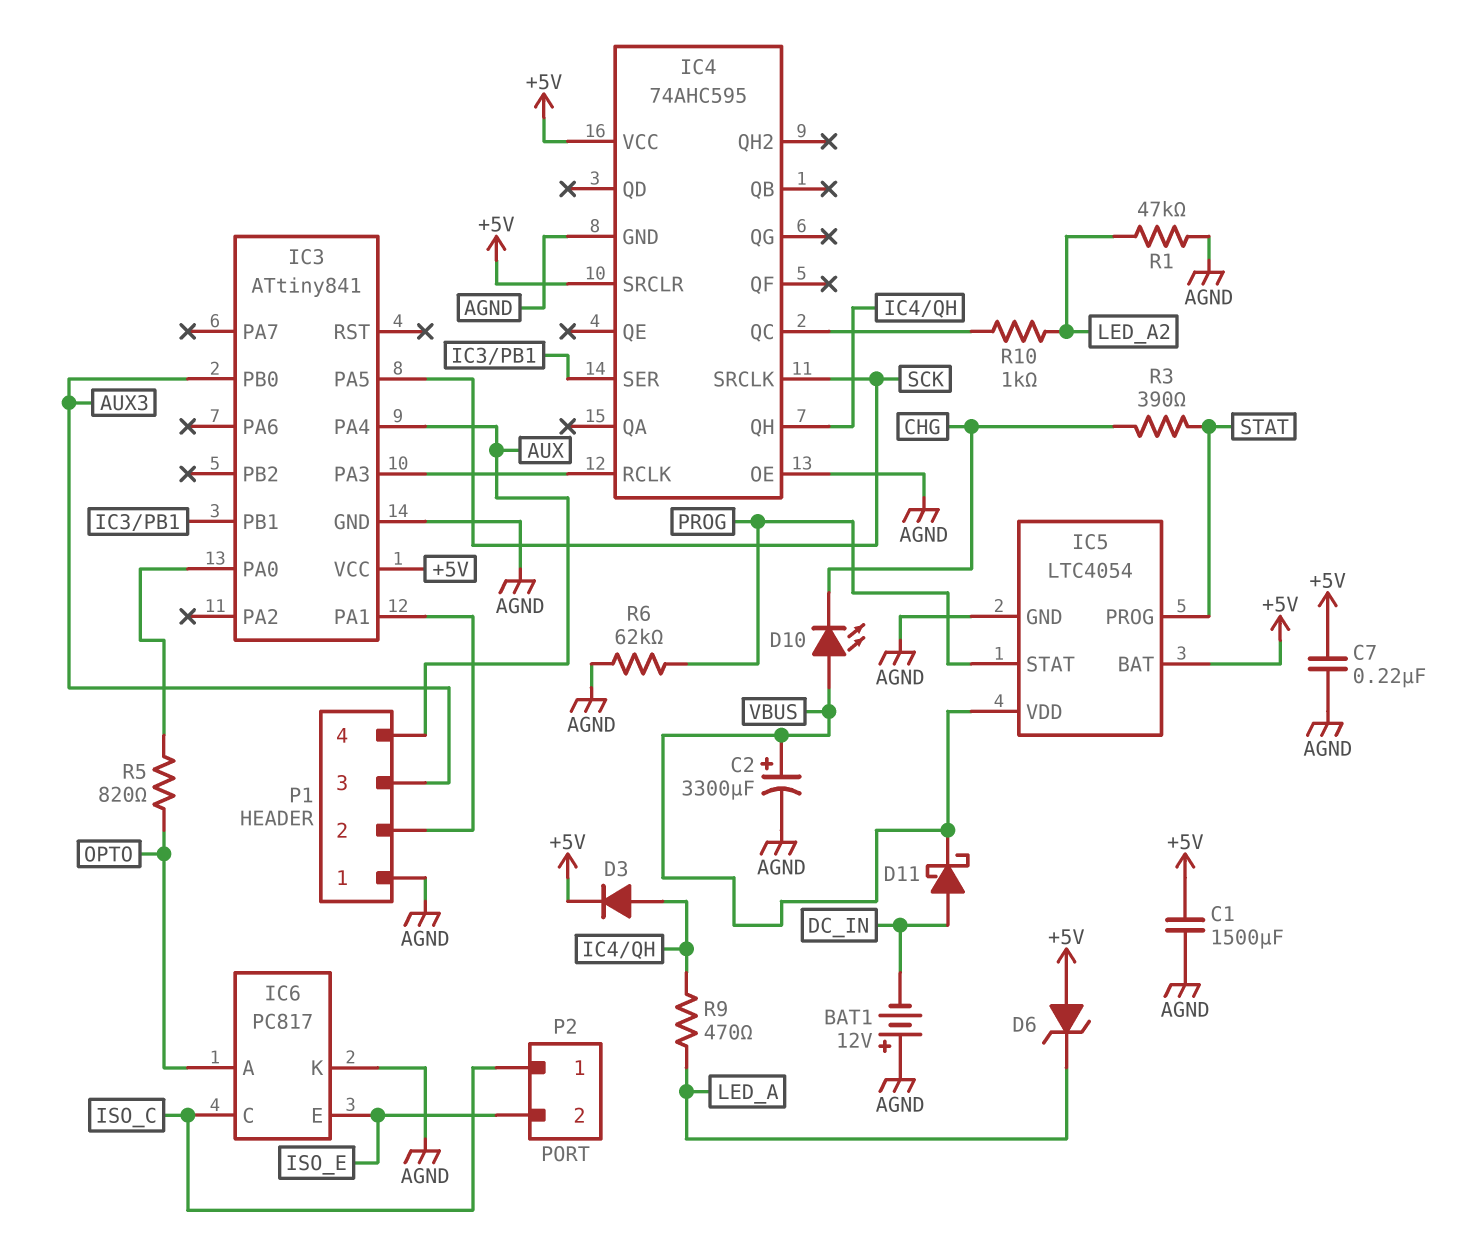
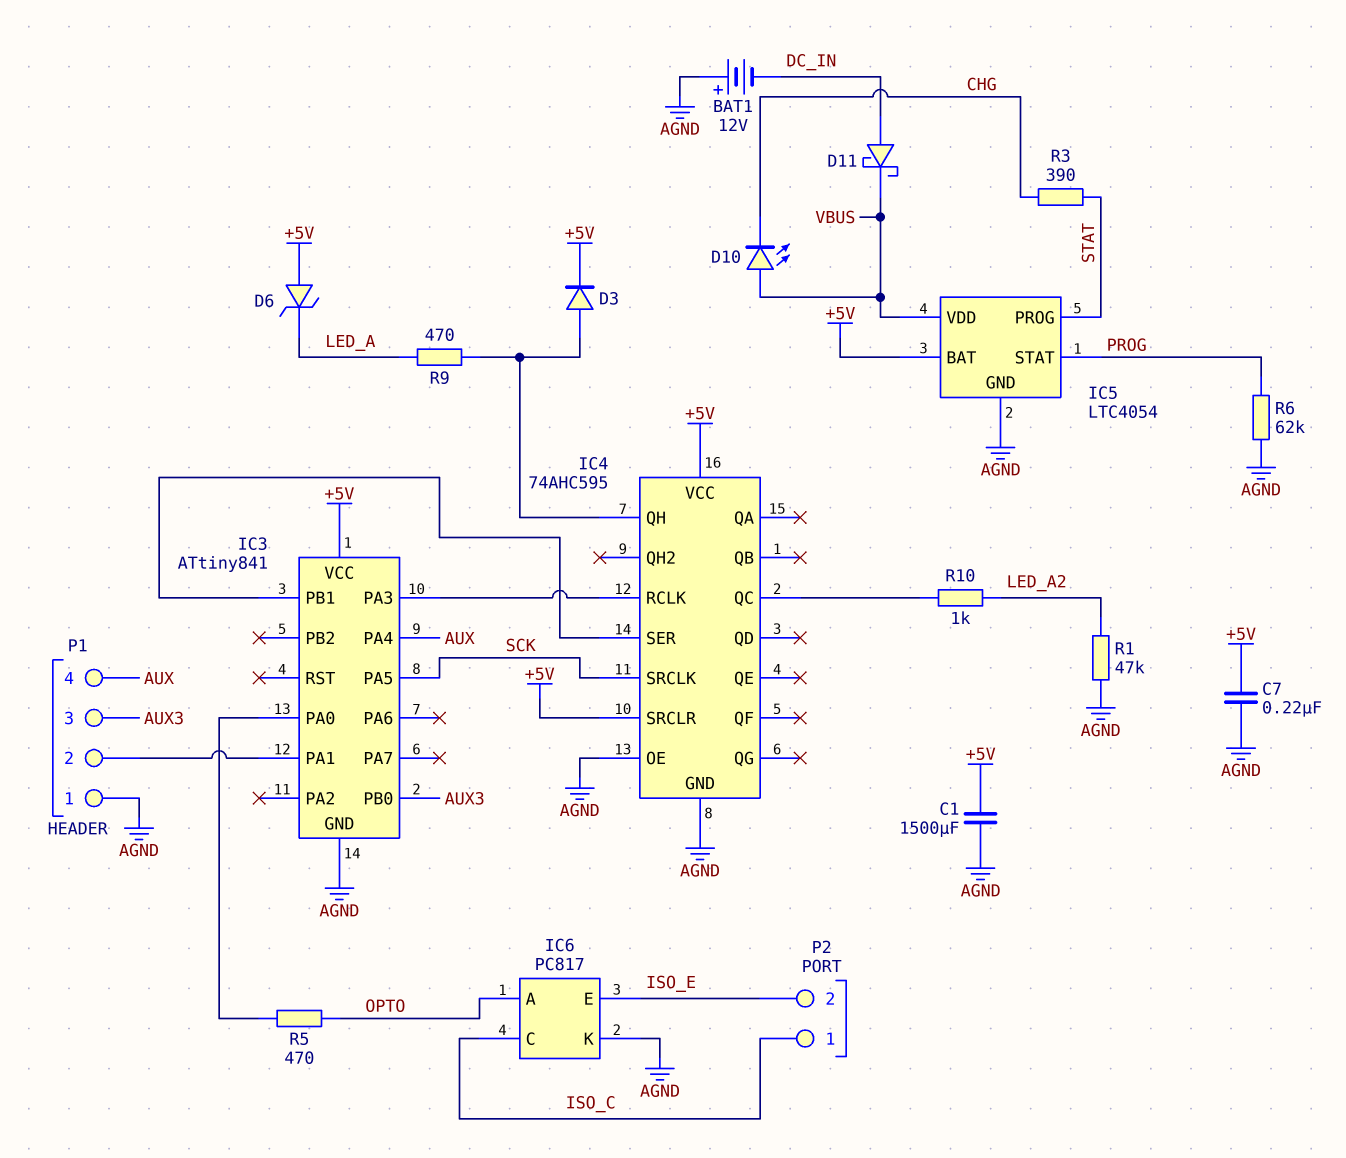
C2: 3300uF (plus VBUS, minus AGND) -> none
R5: 820 (IC3/PA0, OPTO) -> 470 (IC3/PA0, OPTO)

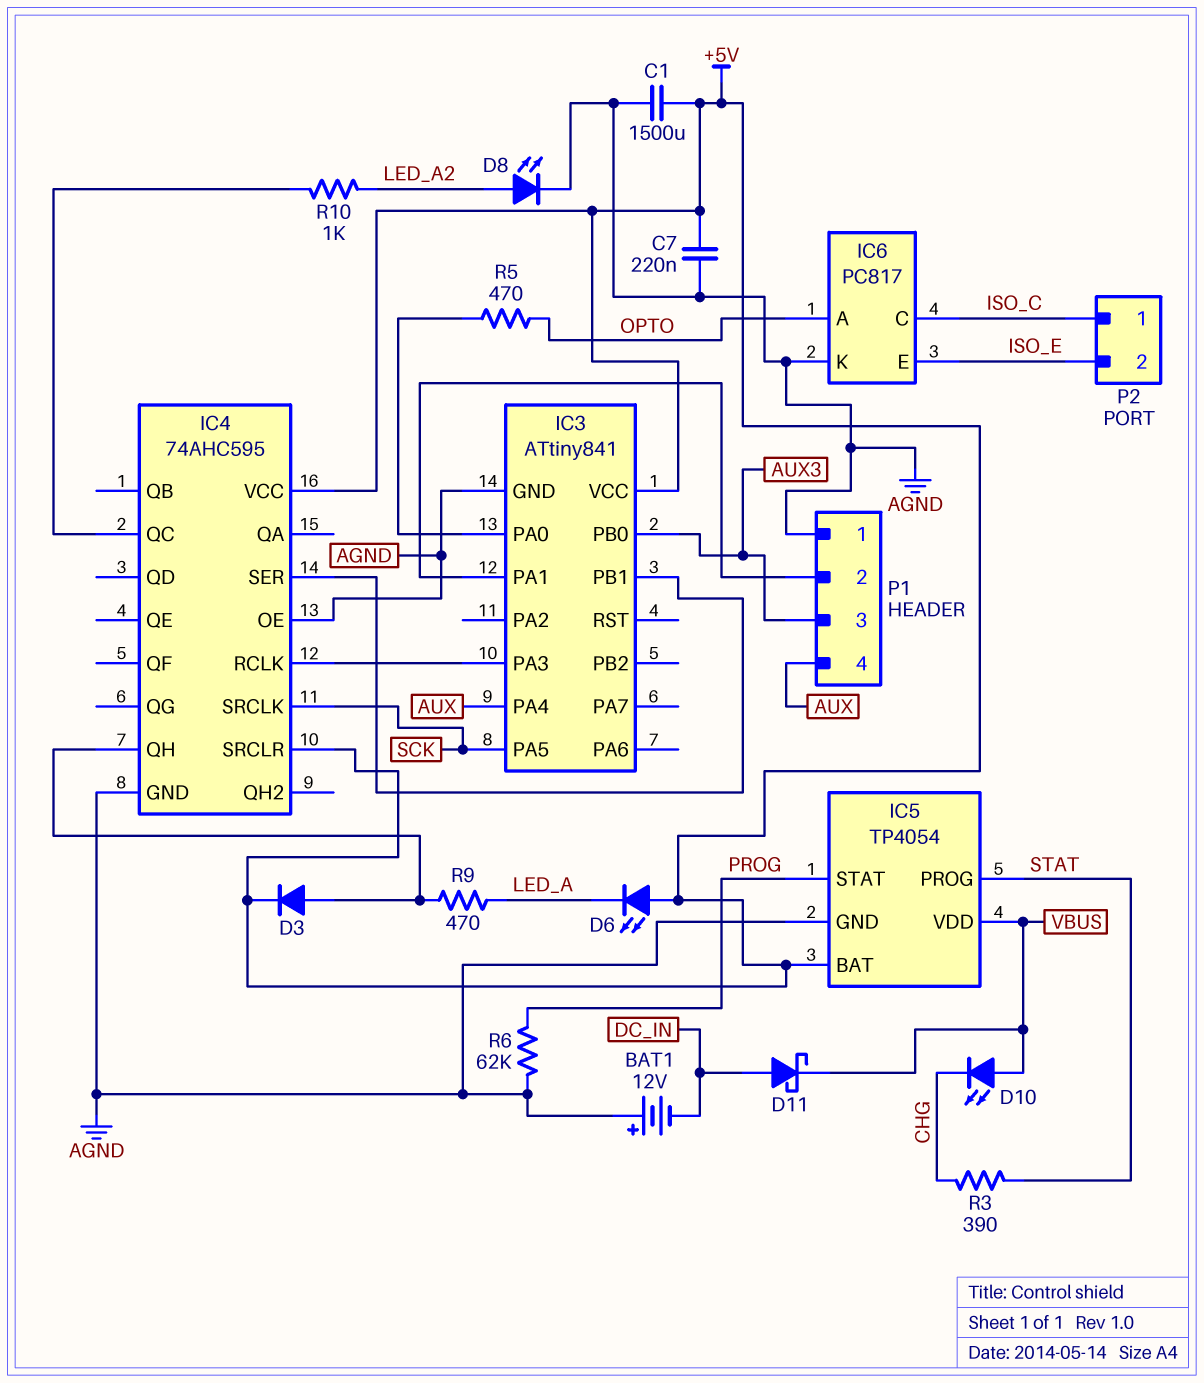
D6: zener (A +5V, K LED_A) -> LED (A +5V, K LED_A)
D8: none -> LED (A LED_A2, K AGND)
IC5: LTC4054 -> TP4054
R1: 47k (AGND, LED_A2) -> none

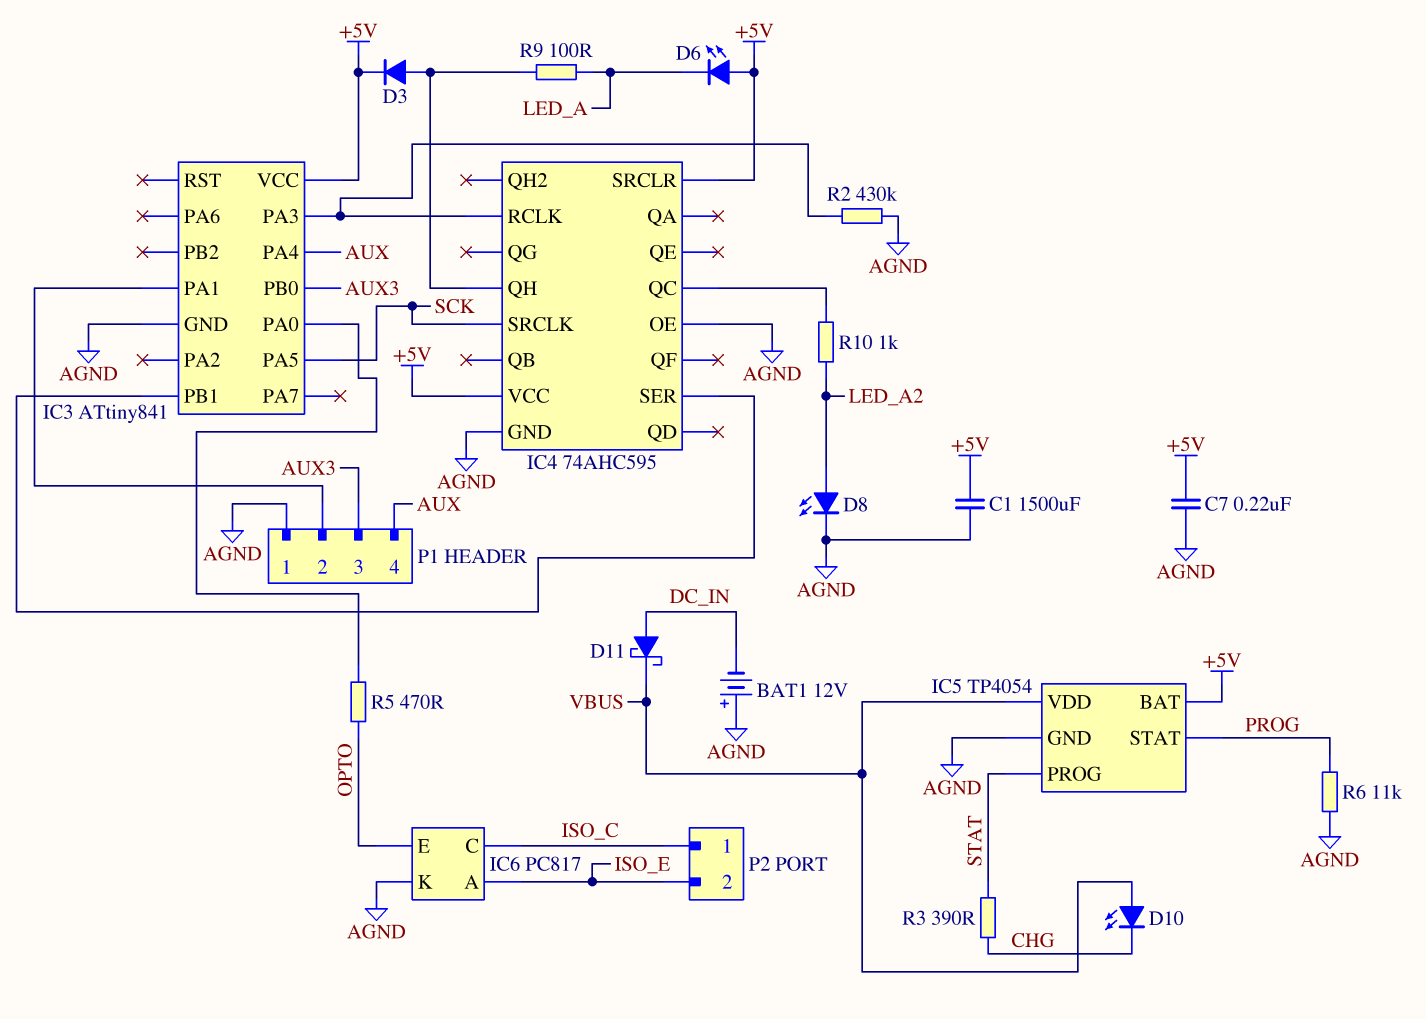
IC6 pin A: OPTO -> ISO_E
IC6 pin E: ISO_E -> OPTO
R2: none -> 430k (AGND, IC3/PA3)
R6: 62k (AGND, PROG) -> 11k (AGND, PROG)
R9: 470 (IC4/QH, LED_A) -> 100 (IC4/QH, LED_A)

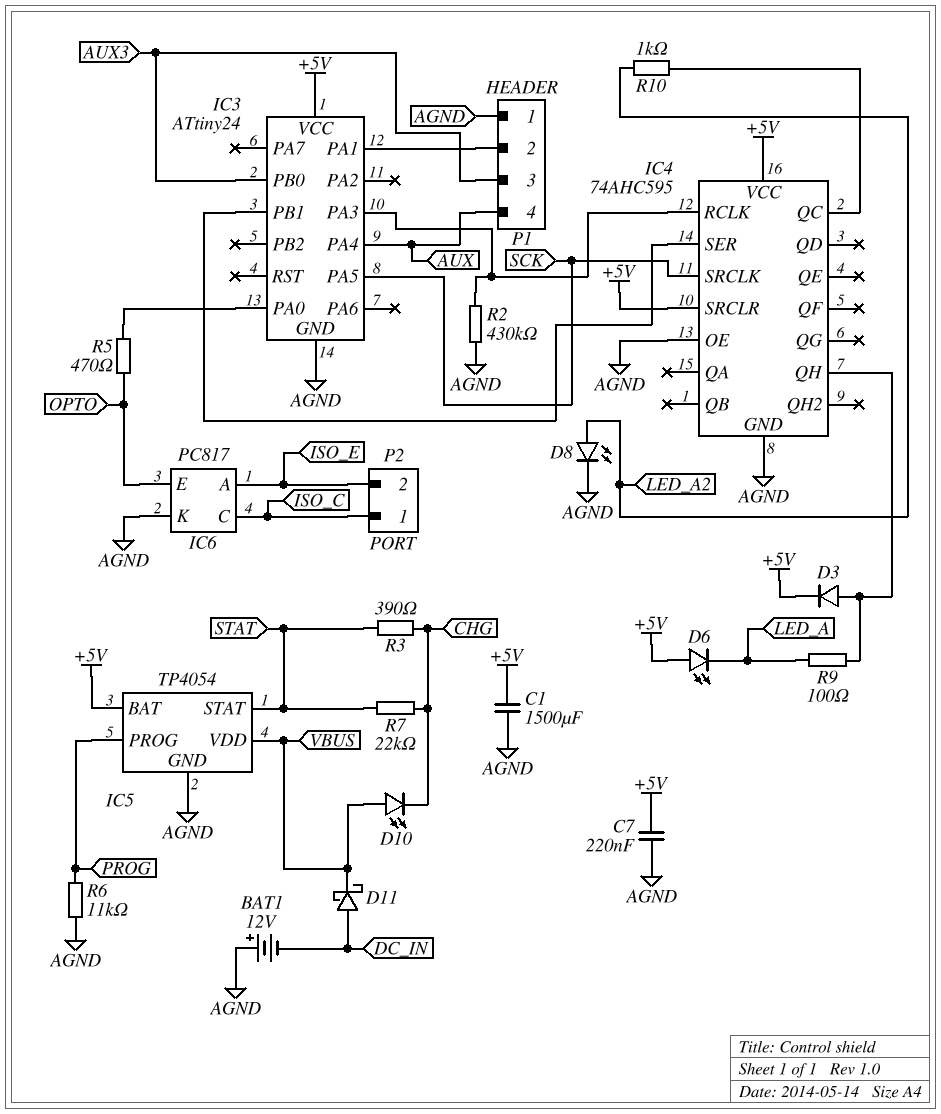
IC3: ATtiny841 -> ATtiny24
IC5 pin PROG: STAT -> PROG
IC5 pin STAT: PROG -> STAT
R7: none -> 22k (CHG, STAT)

